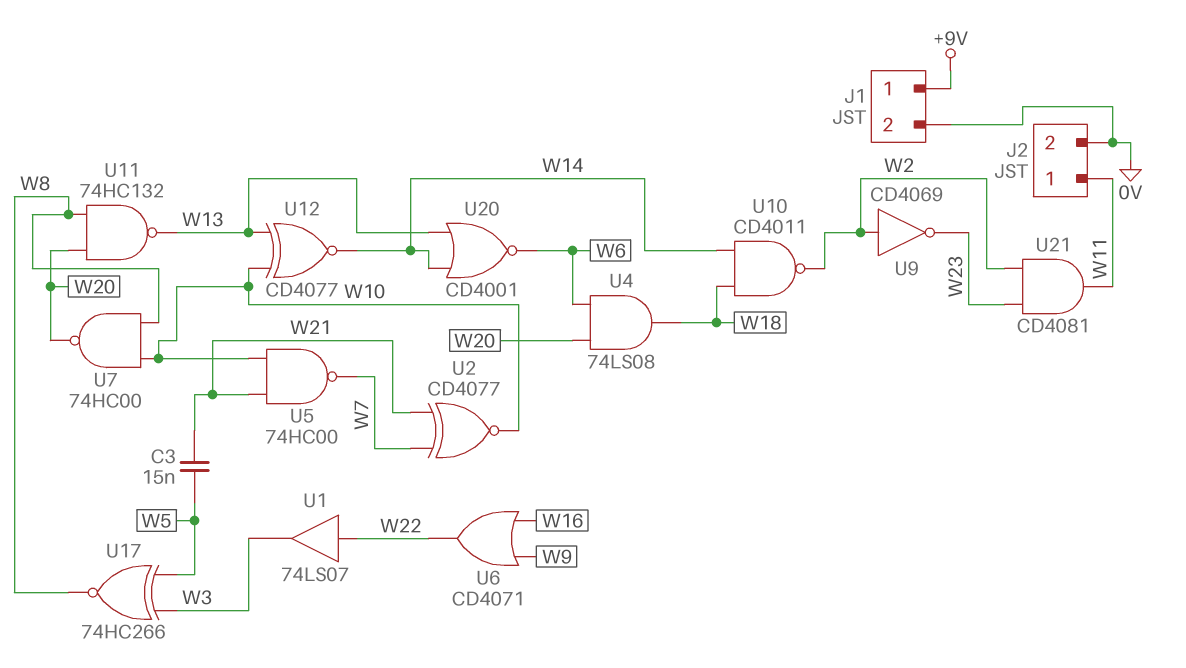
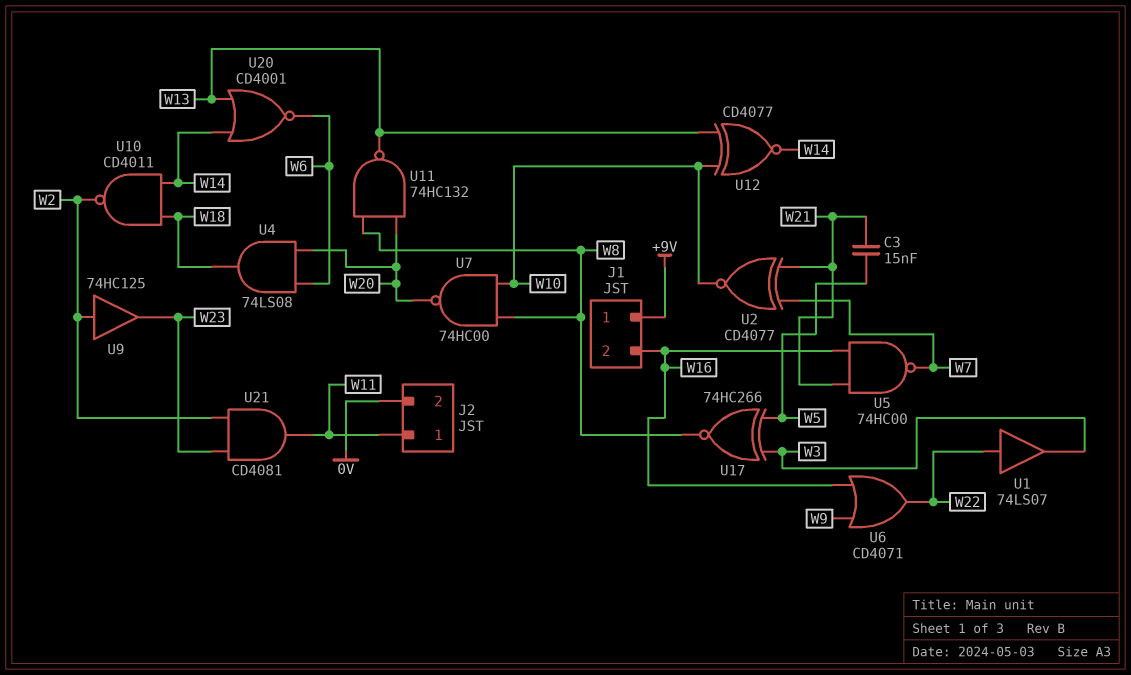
J1 pin 2: 0V -> W16
U5: NAND 74HC00 (in W10, in W21, out W7) -> NAND 74HC00 (in W16, in W21, out W7)
U9: NOT CD4069 (in W2, out W23) -> buffer 74HC125 (in W2, out W23)

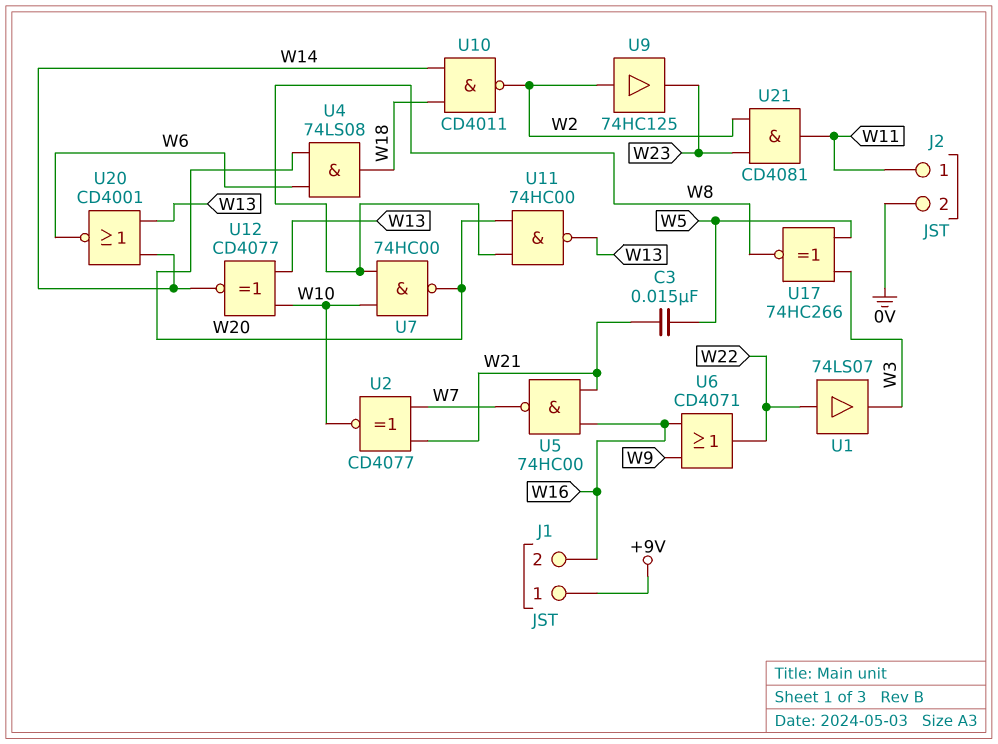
U11: NAND 74HC132 (in W8, in W20, out W13) -> NAND 74HC00 (in W8, in W20, out W13)

